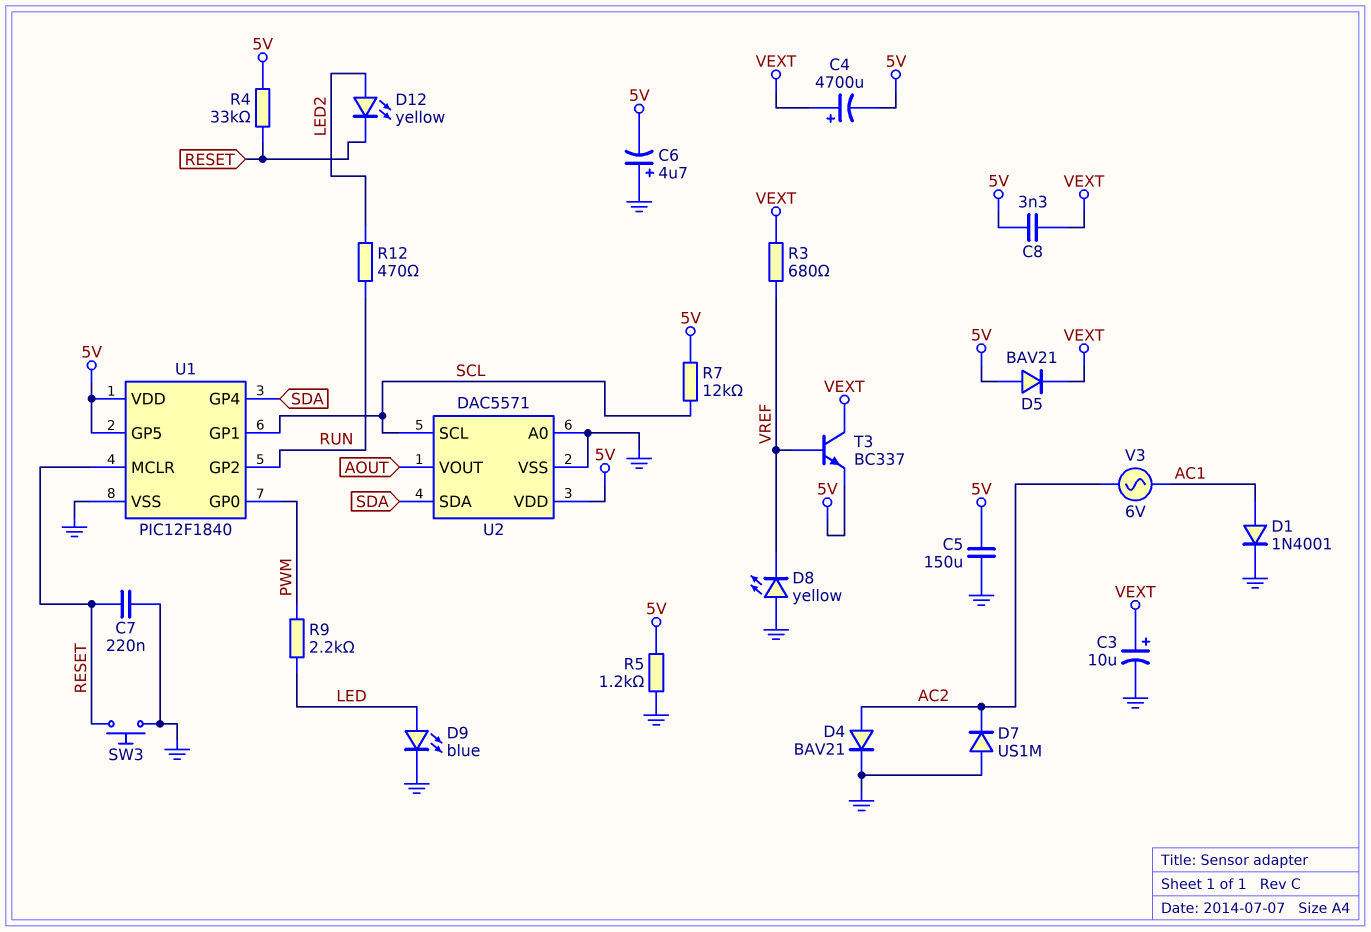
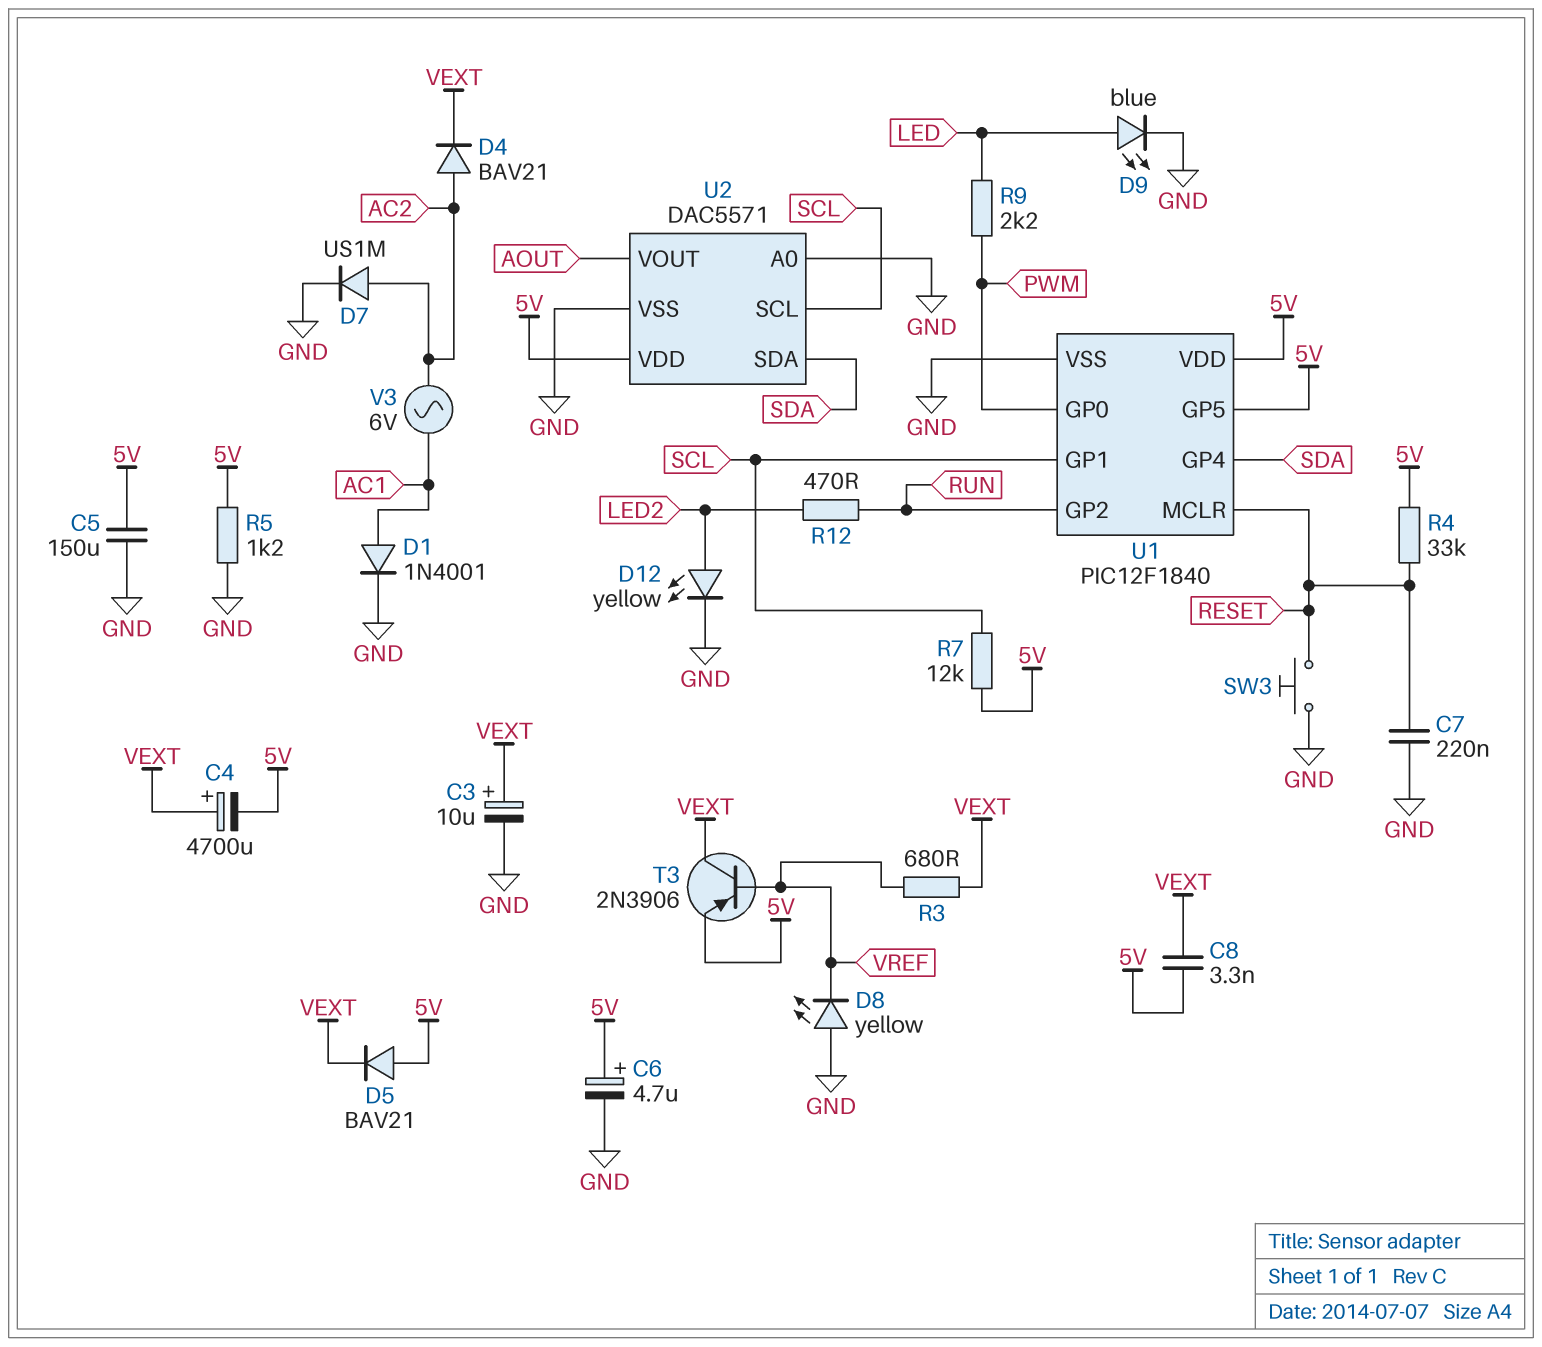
C6: 4.7uF (plus GND, minus 5V) -> 4.7uF (plus 5V, minus GND)
D4: diode BAV21 (A AC2, K GND) -> diode BAV21 (A AC2, K VEXT)
D7: diode US1M (A GND, K AC2) -> diode US1M (A AC2, K GND)
D12: LED yellow (A LED2, K RESET) -> LED yellow (A LED2, K GND)
T3: NPN BC337 (B VREF, C VEXT, E 5V) -> PNP 2N3906 (B VREF, C VEXT, E 5V)

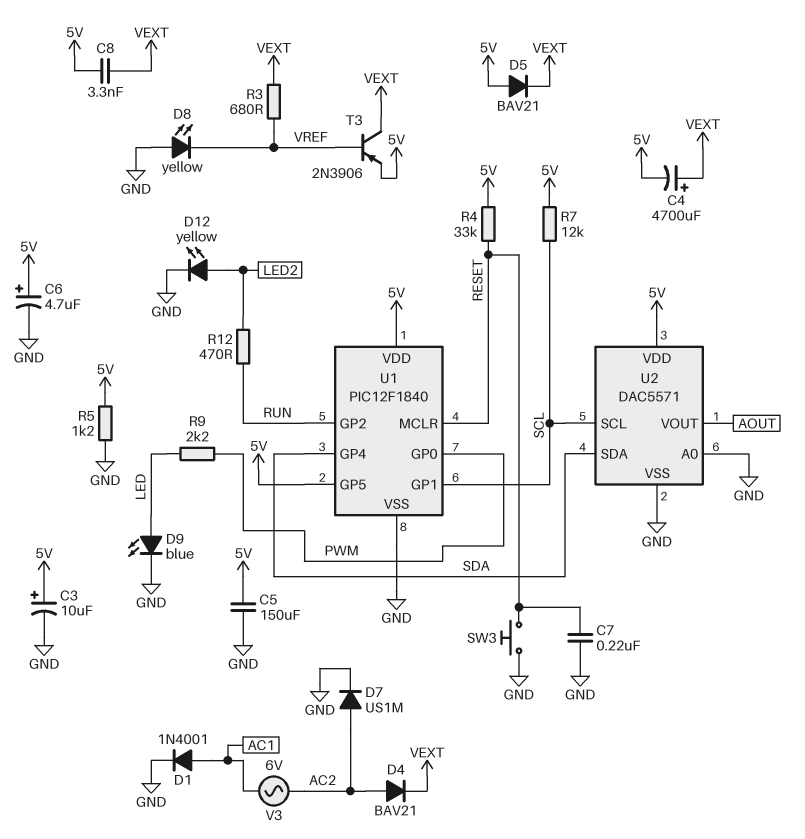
C3: 10uF (plus VEXT, minus GND) -> 10uF (plus 5V, minus GND)

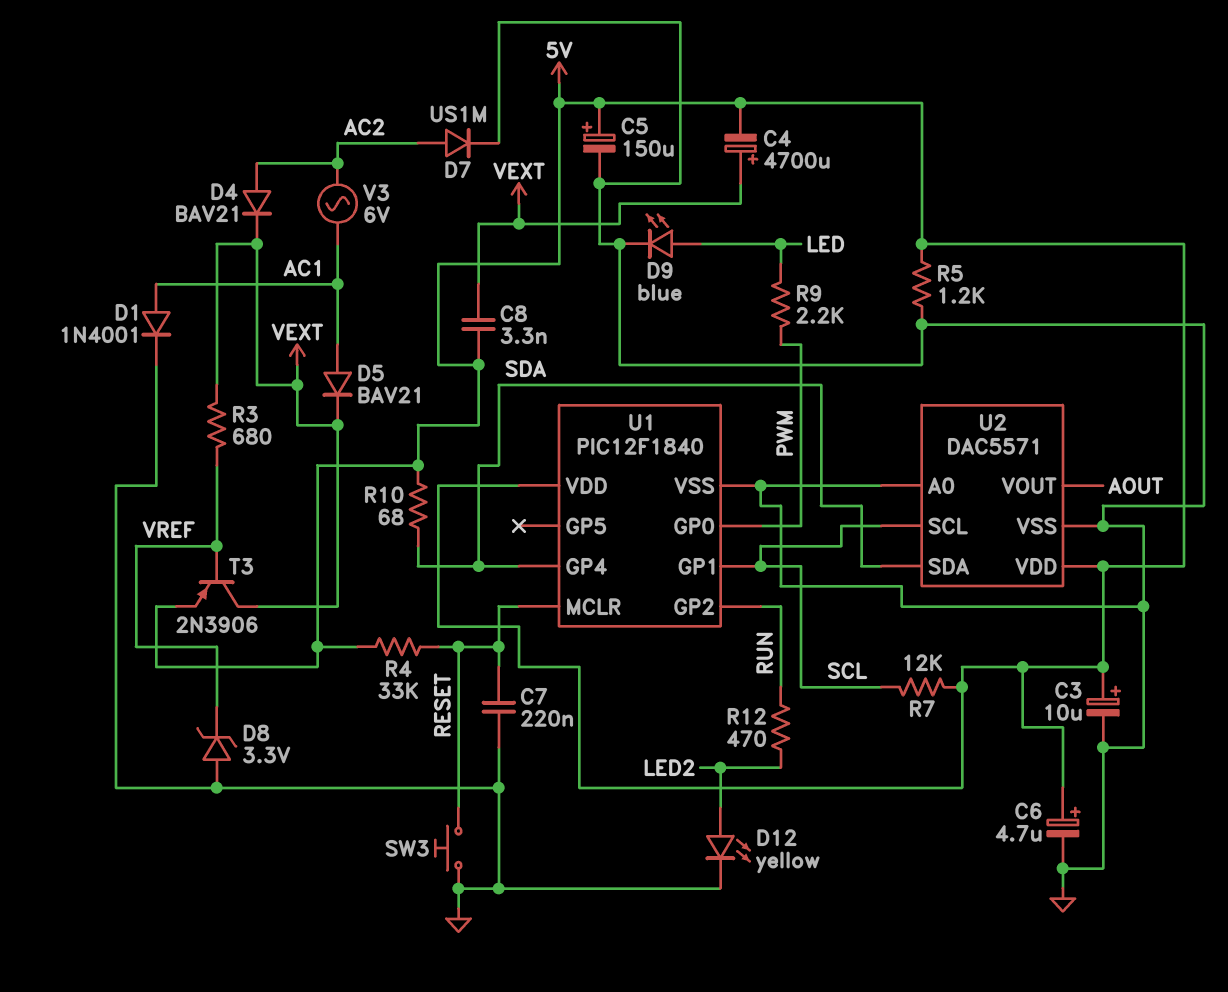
C5: 150uF (5V, GND) -> 150uF (plus 5V, minus GND)
D5: diode BAV21 (A 5V, K VEXT) -> diode BAV21 (A AC1, K VEXT)
D8: LED yellow (A GND, K VREF) -> zener 3.3V (A GND, K VREF)
R10: none -> 68 (5V, SDA)
U1 pin GP5: 5V -> none

